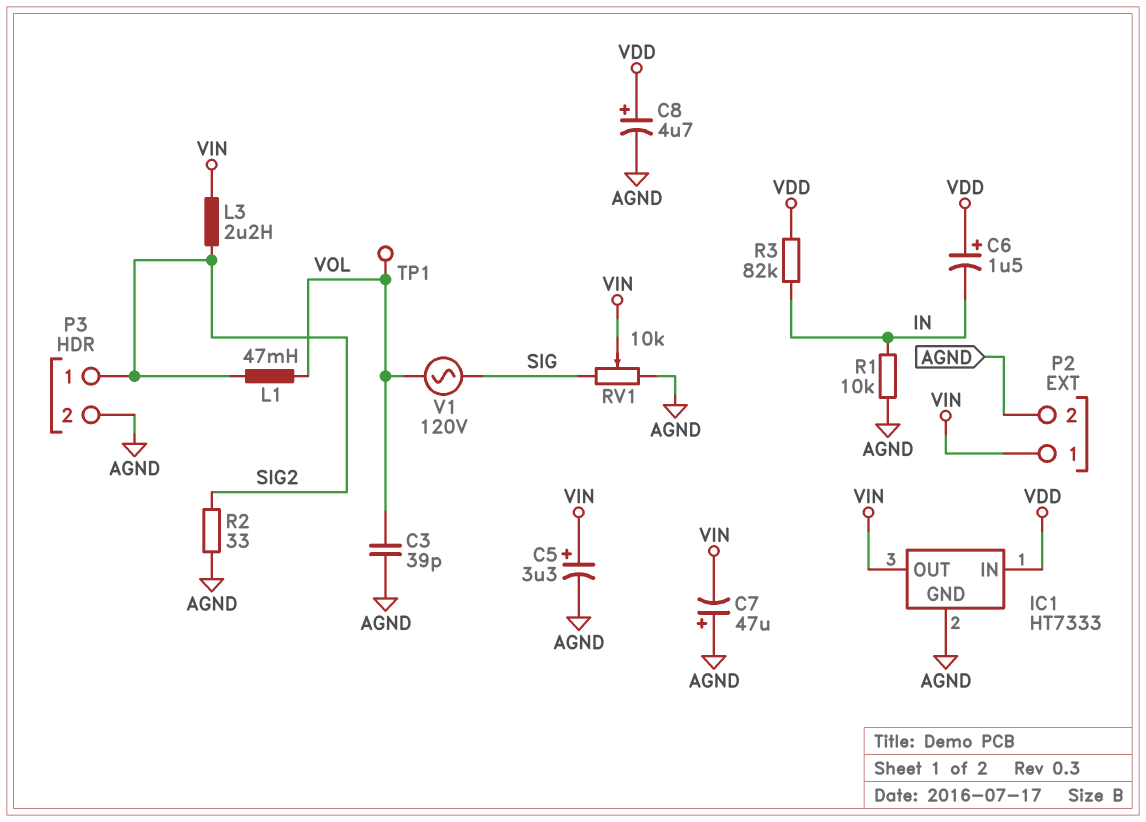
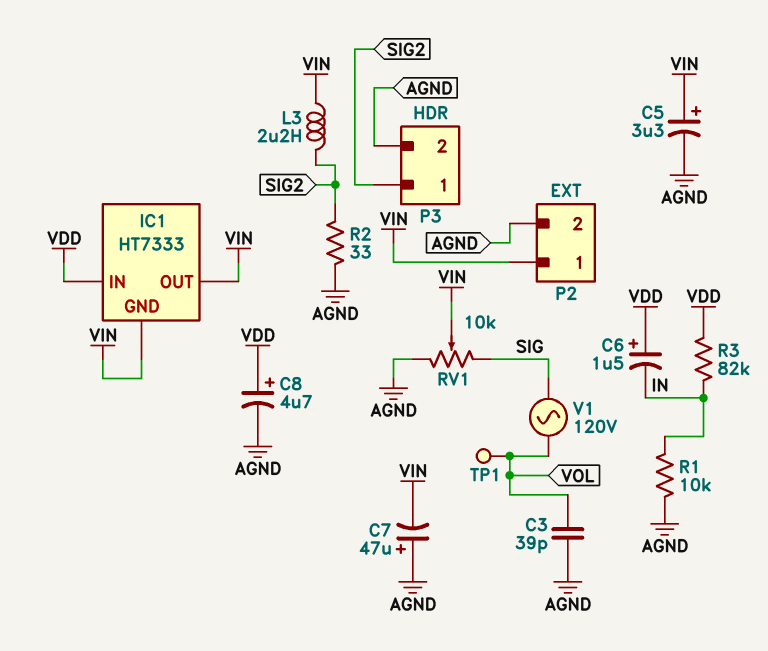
IC1 pin GND: AGND -> VIN
L1: 47mH (SIG2, VOL) -> none

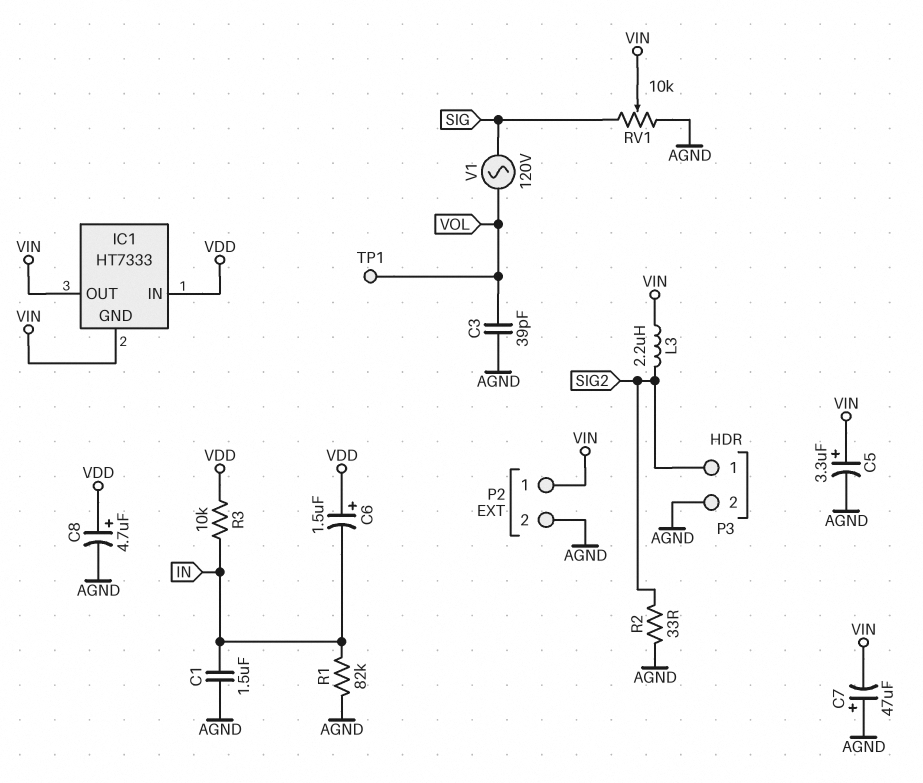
C1: none -> 1.5uF (AGND, IN)
R1: 10k (AGND, IN) -> 82k (AGND, IN)
R3: 82k (IN, VDD) -> 10k (IN, VDD)

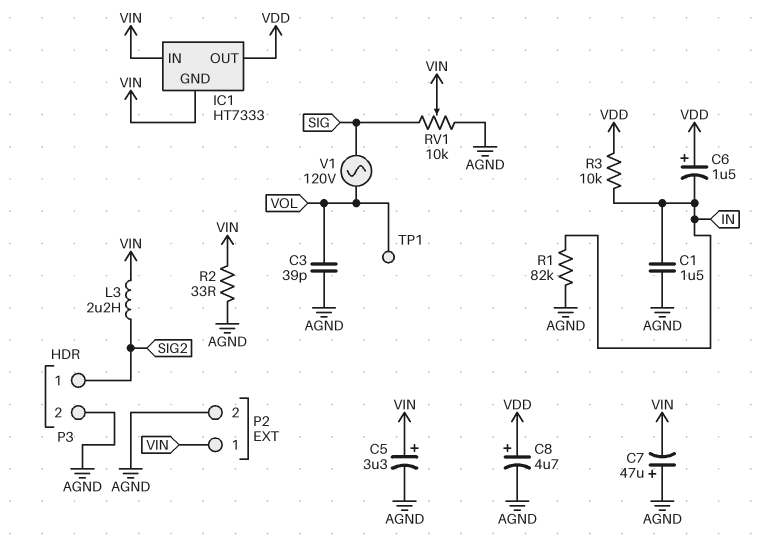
IC1 pin IN: VDD -> VIN
IC1 pin OUT: VIN -> VDD
R2: 33 (AGND, SIG2) -> 33 (AGND, VIN)

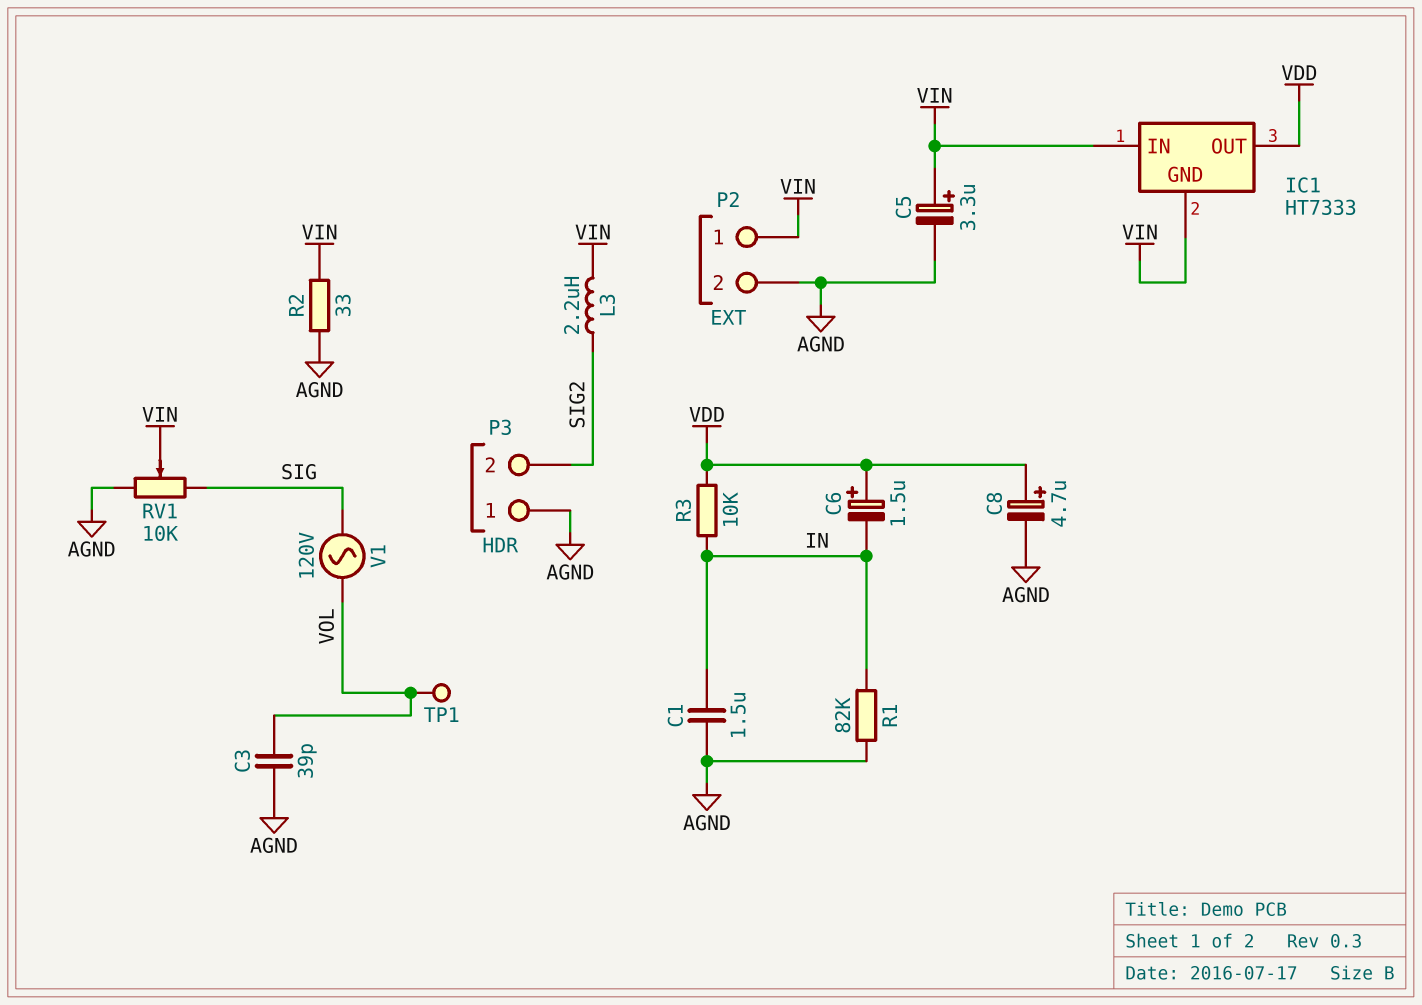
C7: 47uF (plus AGND, minus VIN) -> none
P3 pin 1: SIG2 -> AGND
P3 pin 2: AGND -> SIG2

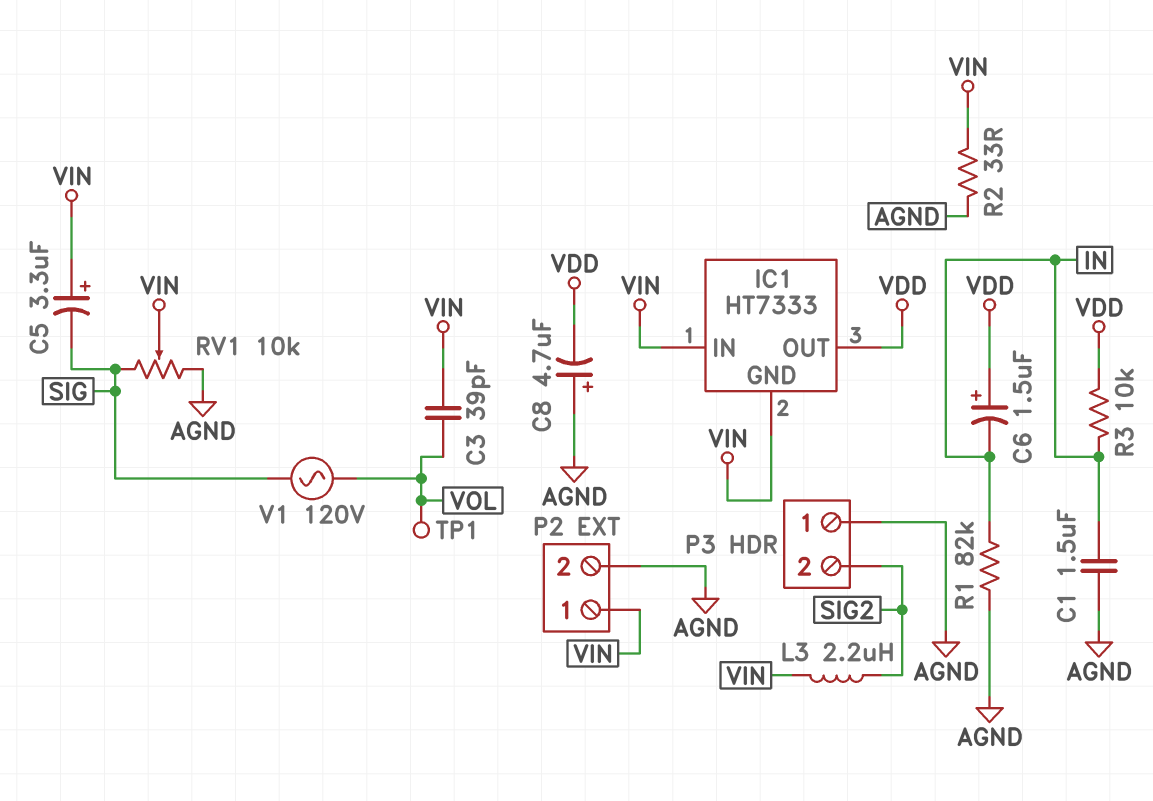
C3: 39pF (AGND, VOL) -> 39pF (VIN, VOL)
C5: 3.3uF (plus VIN, minus AGND) -> 3.3uF (plus VIN, minus SIG)
C8: 4.7uF (plus VDD, minus AGND) -> 4.7uF (plus AGND, minus VDD)

